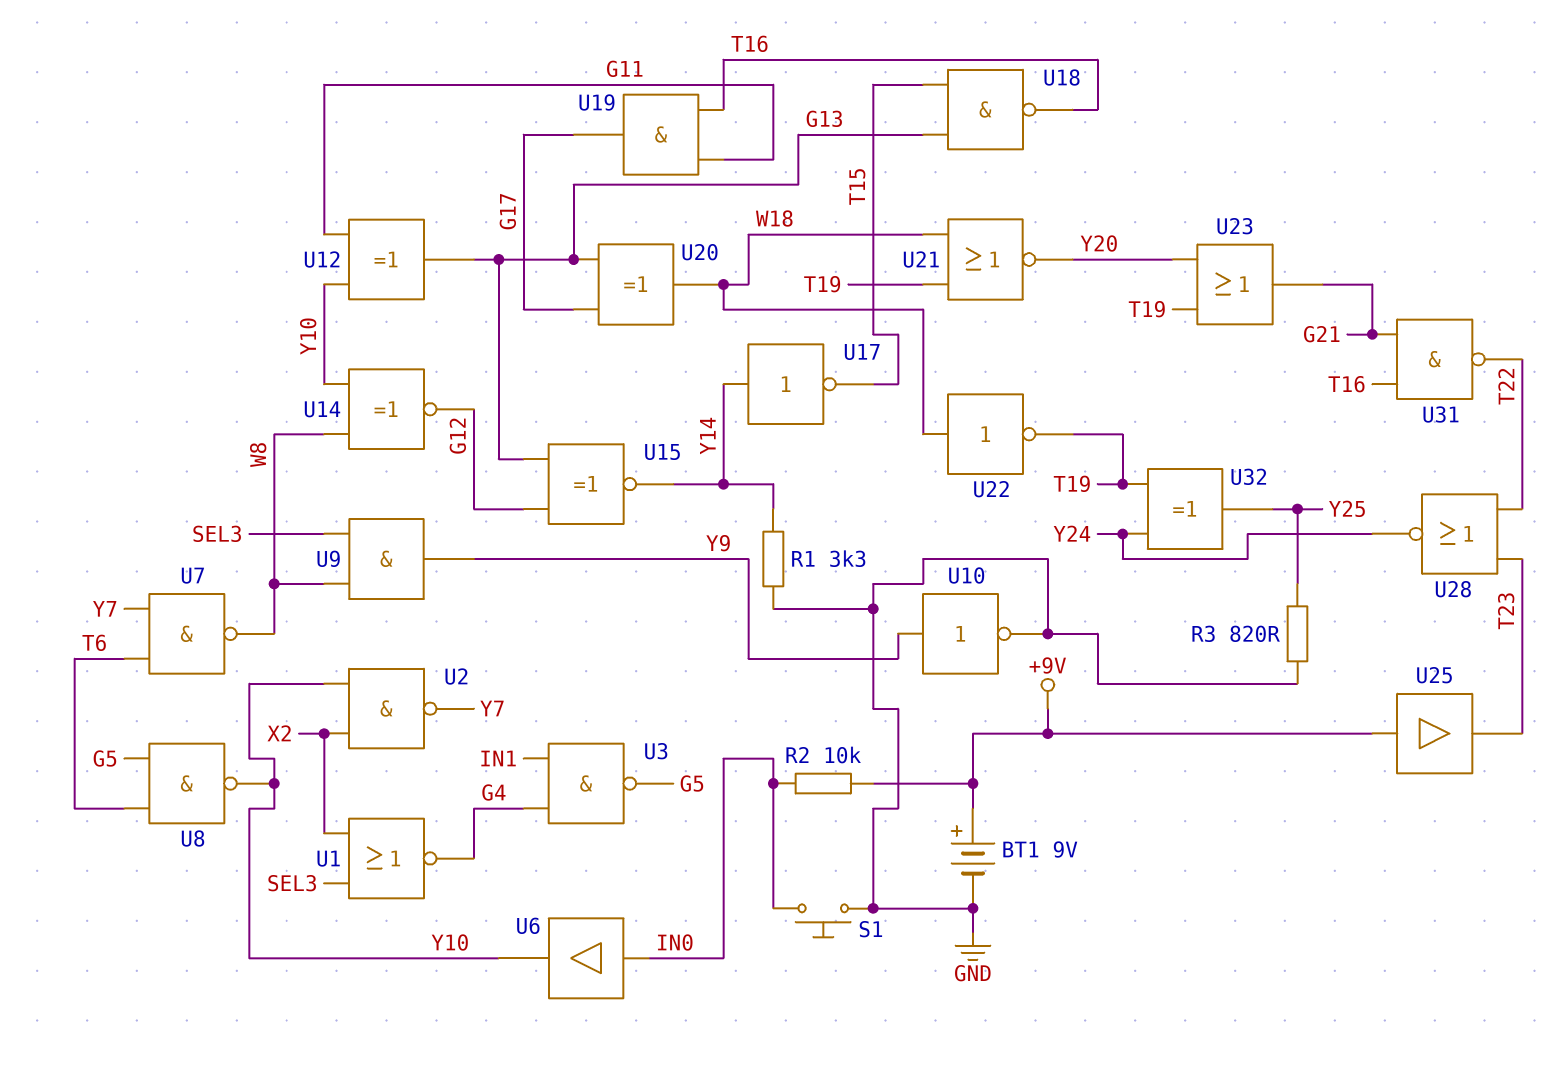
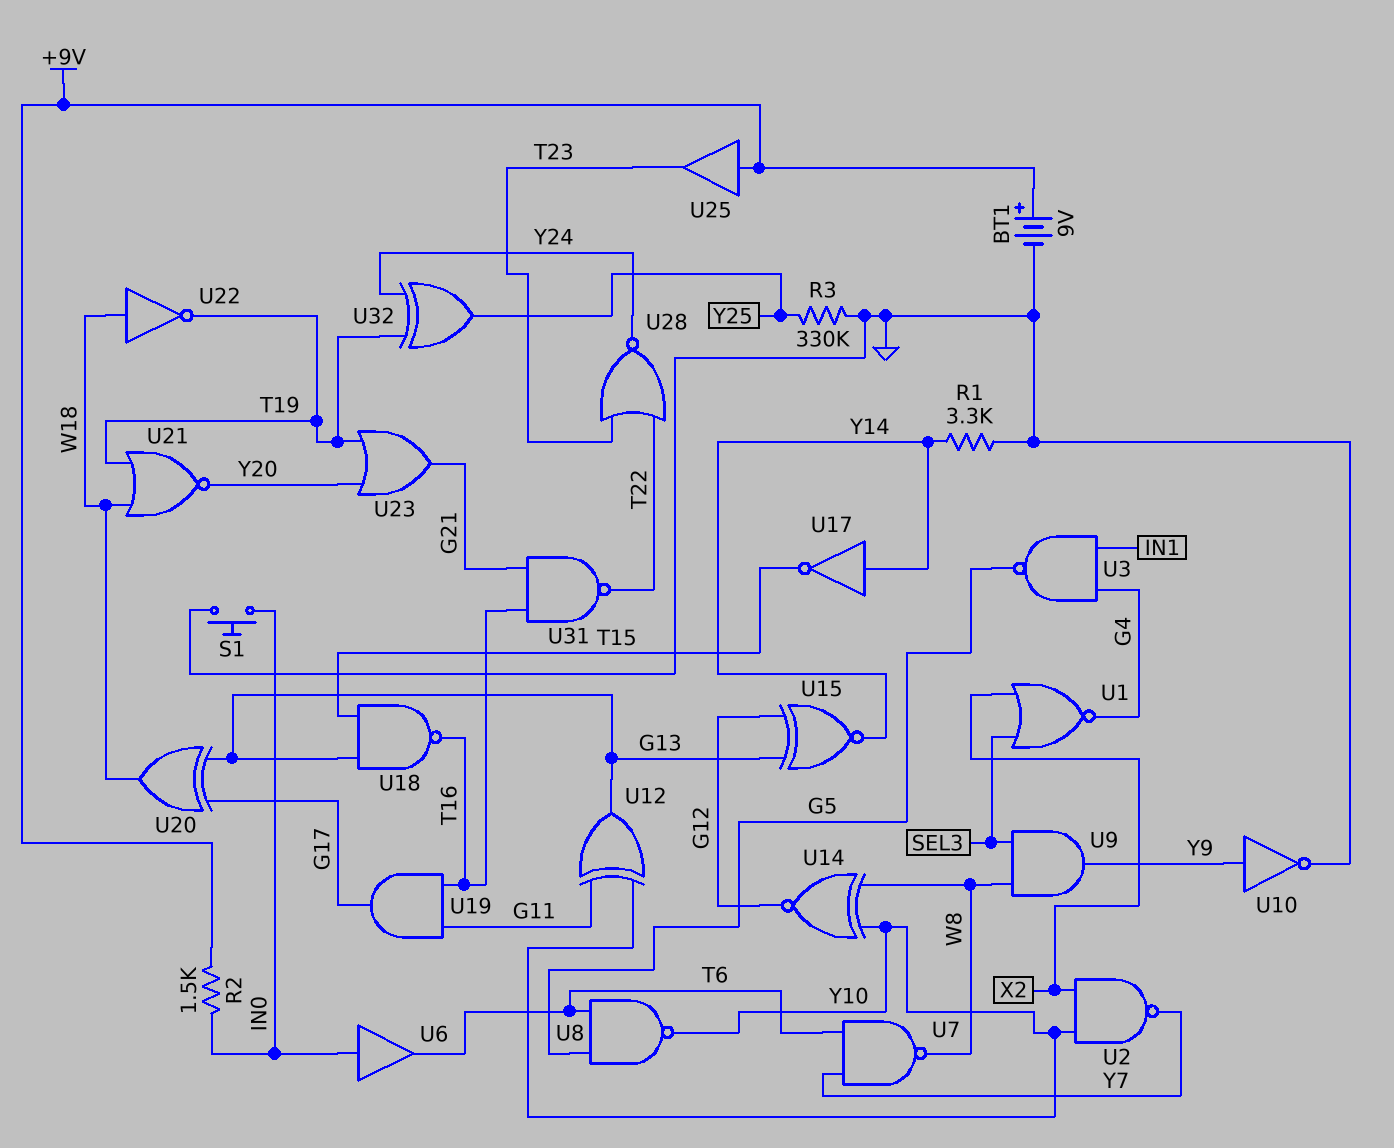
R2: 10k (+9V, IN0) -> 1.5k (+9V, IN0)
R3: 820 (GND, Y25) -> 330k (GND, Y25)
U6: buffer (in IN0, out Y10) -> buffer (in IN0, out T6)

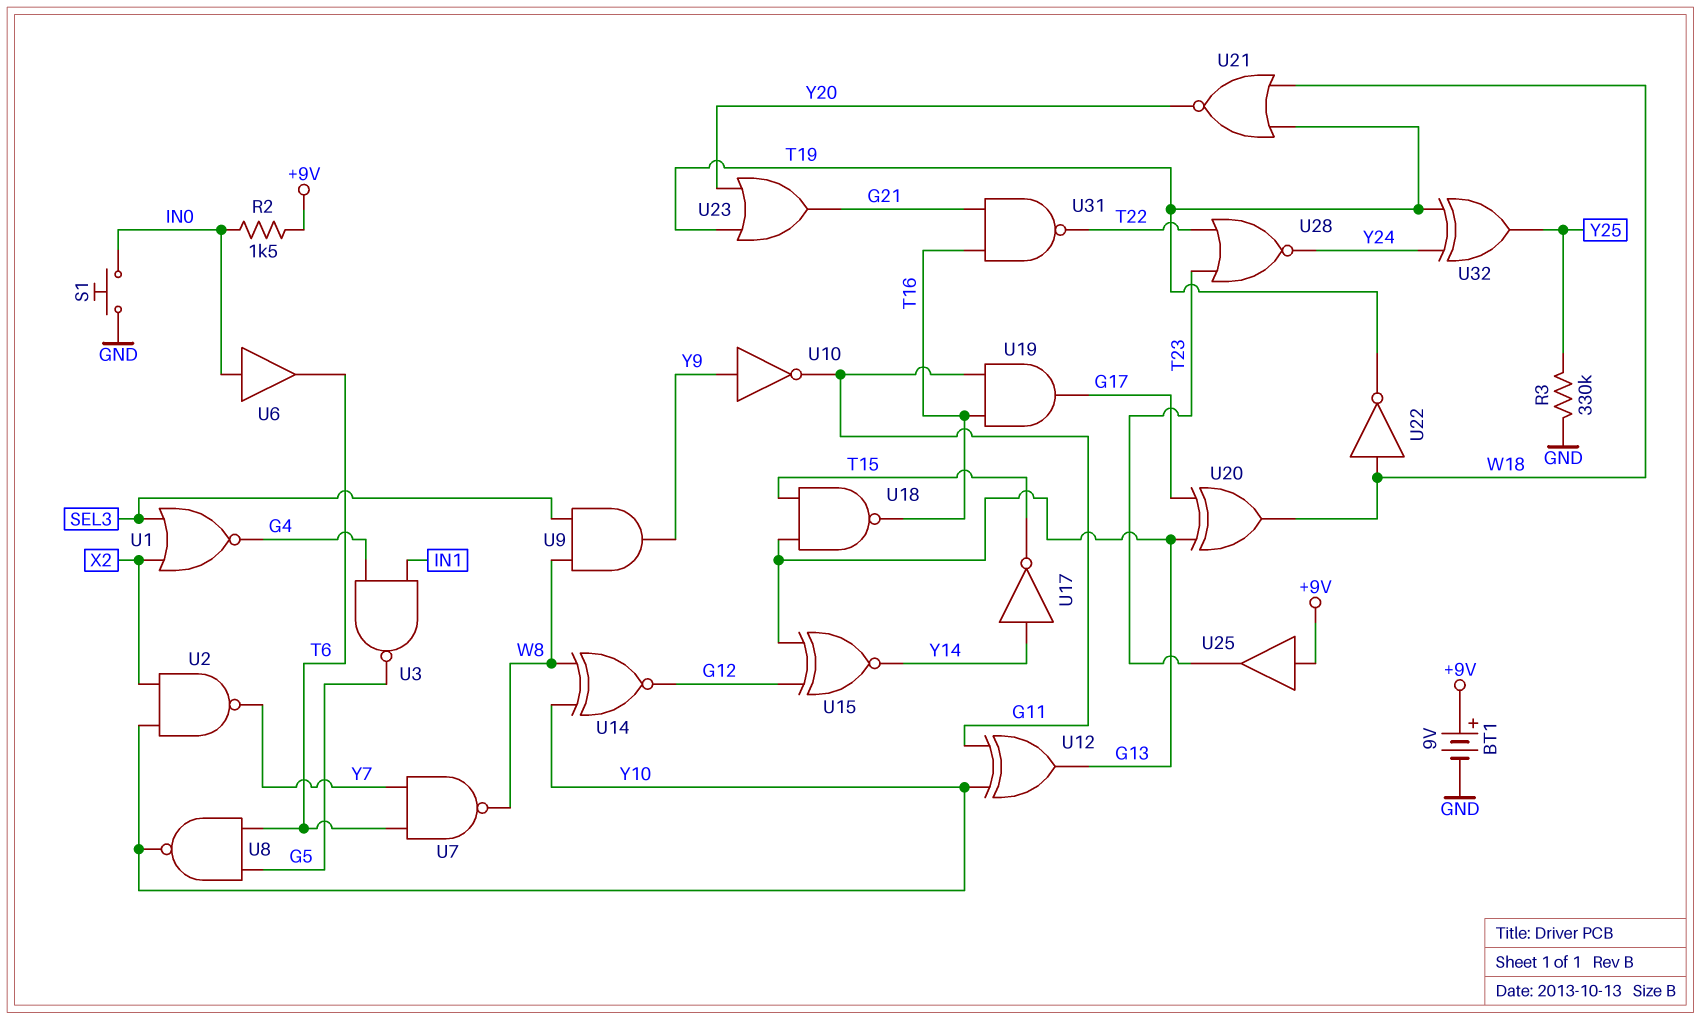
R1: 3.3k (GND, Y14) -> none
U10: NOT (in Y9, out GND) -> NOT (in Y9, out G11)

